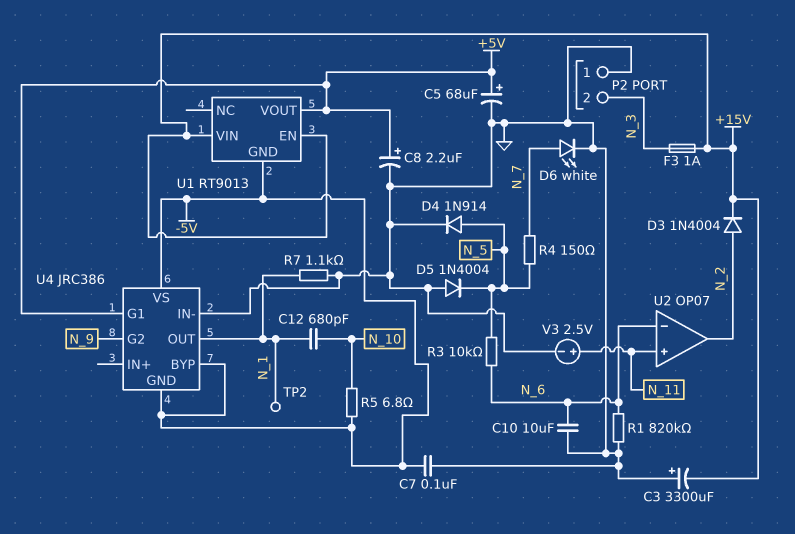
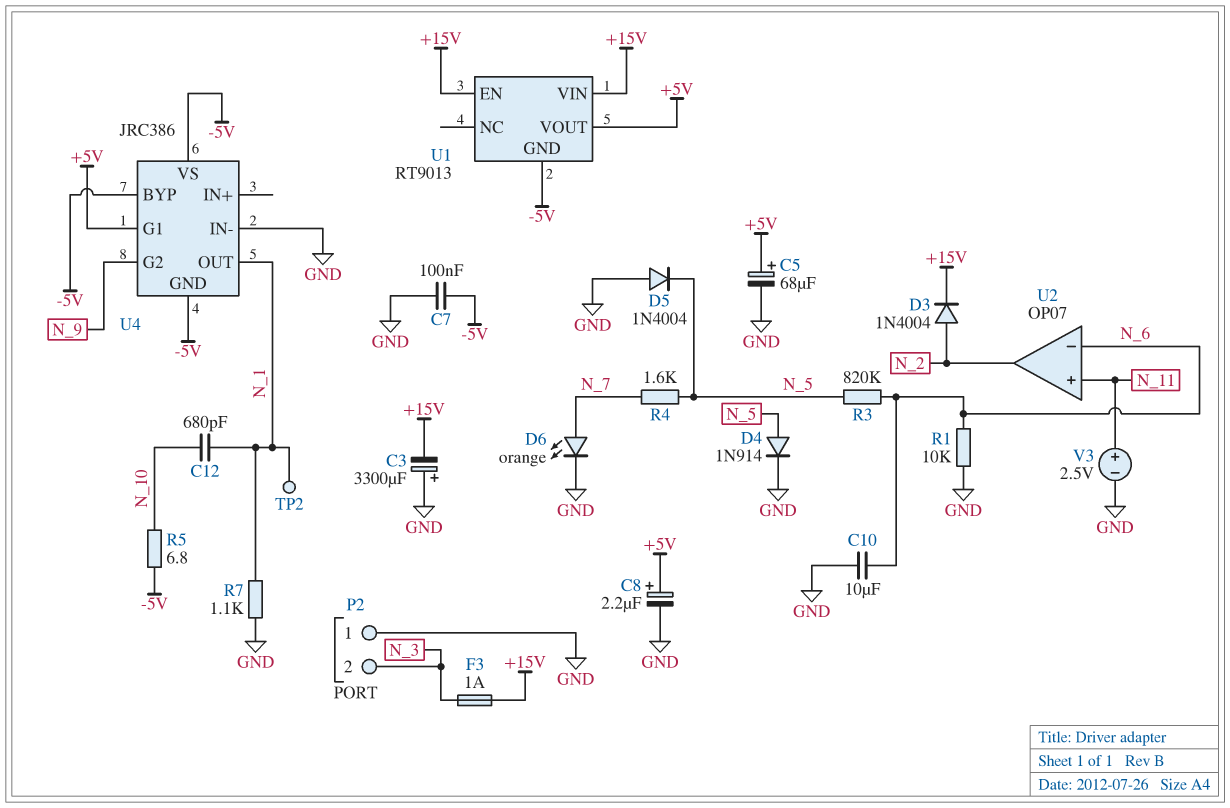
D6: LED white (A N_7, K GND) -> LED orange (A N_7, K GND)
R1: 820k (GND, N_6) -> 10k (GND, N_6)
R3: 10k (N_5, N_6) -> 820k (N_5, N_6)
R4: 150 (N_5, N_7) -> 1.6k (N_5, N_7)

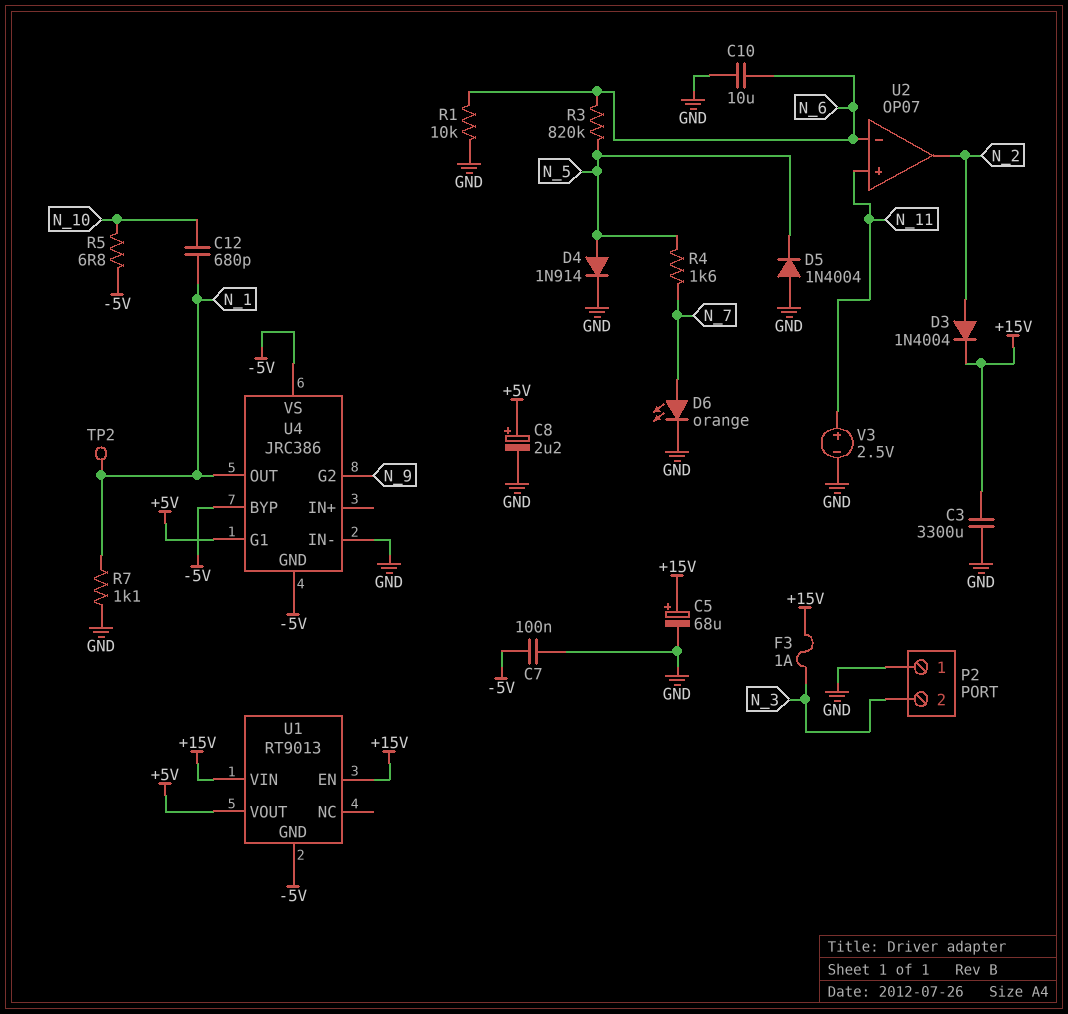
C3: 3300uF (plus GND, minus +15V) -> 3300uF (+15V, GND)
C5: 68uF (plus +5V, minus GND) -> 68uF (plus +15V, minus GND)

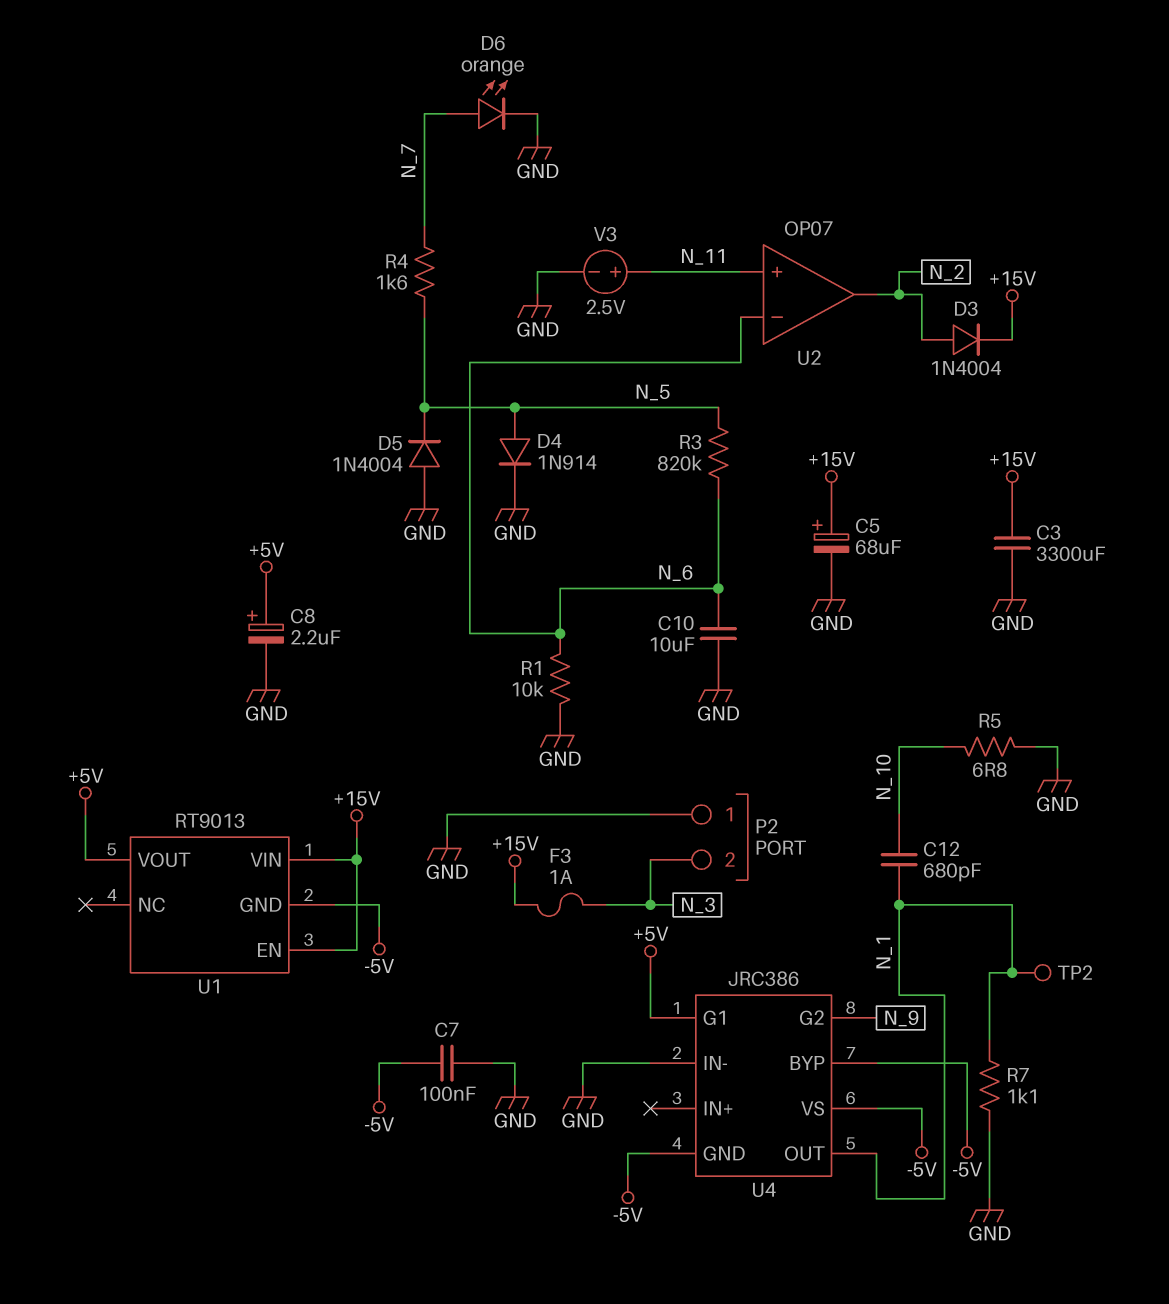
R5: 6.8 (-5V, N_10) -> 6.8 (GND, N_10)

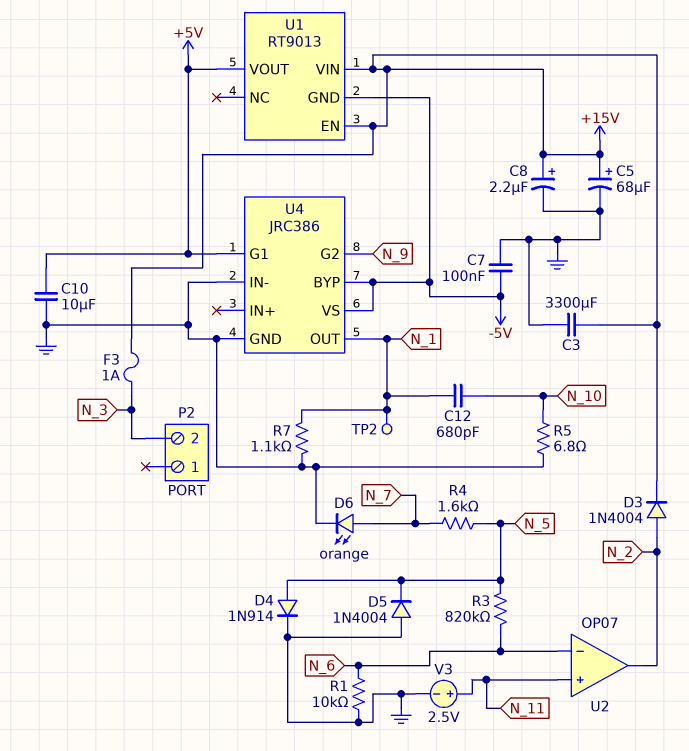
C8: 2.2uF (plus +5V, minus GND) -> 2.2uF (plus +15V, minus GND)
C10: 10uF (GND, N_6) -> 10uF (+5V, GND)
P2 pin 1: GND -> none
U4 pin GND: -5V -> GND

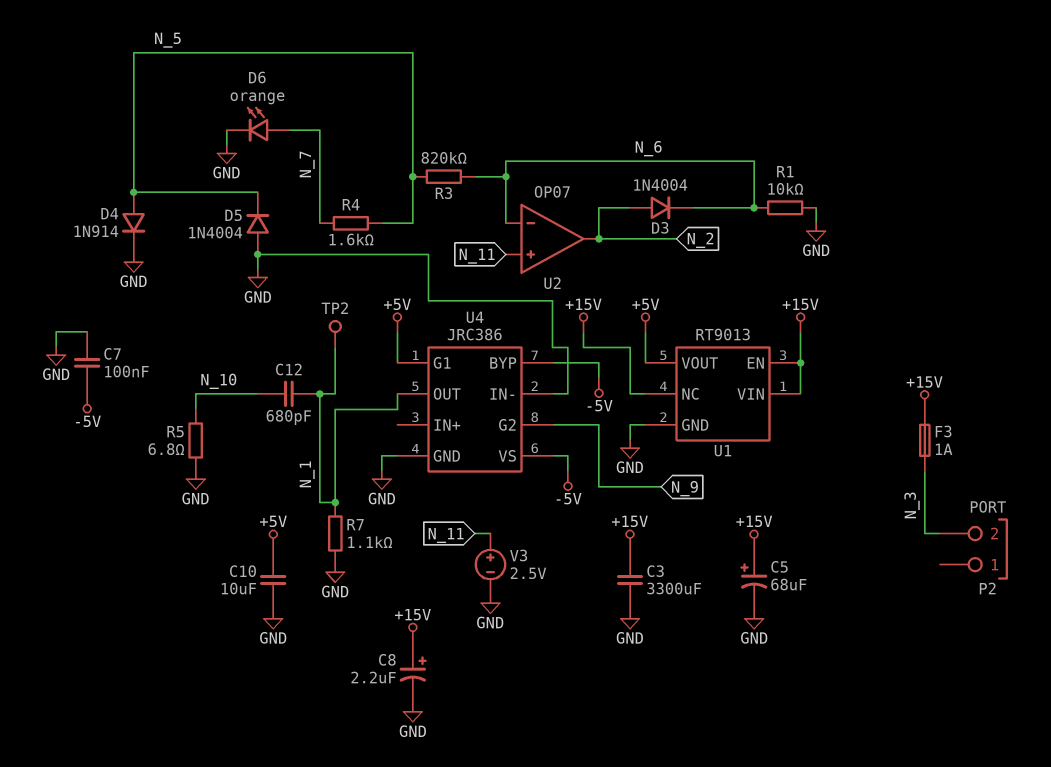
D3: diode 1N4004 (A N_2, K +15V) -> diode 1N4004 (A N_2, K N_6)
U1 pin GND: -5V -> GND
U1 pin NC: none -> +15V

